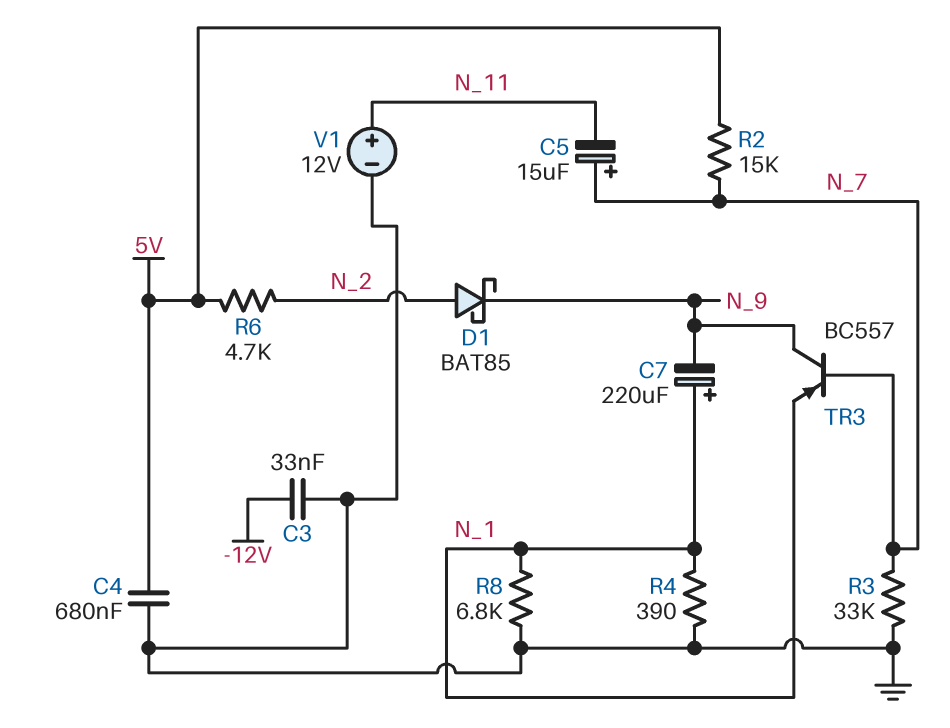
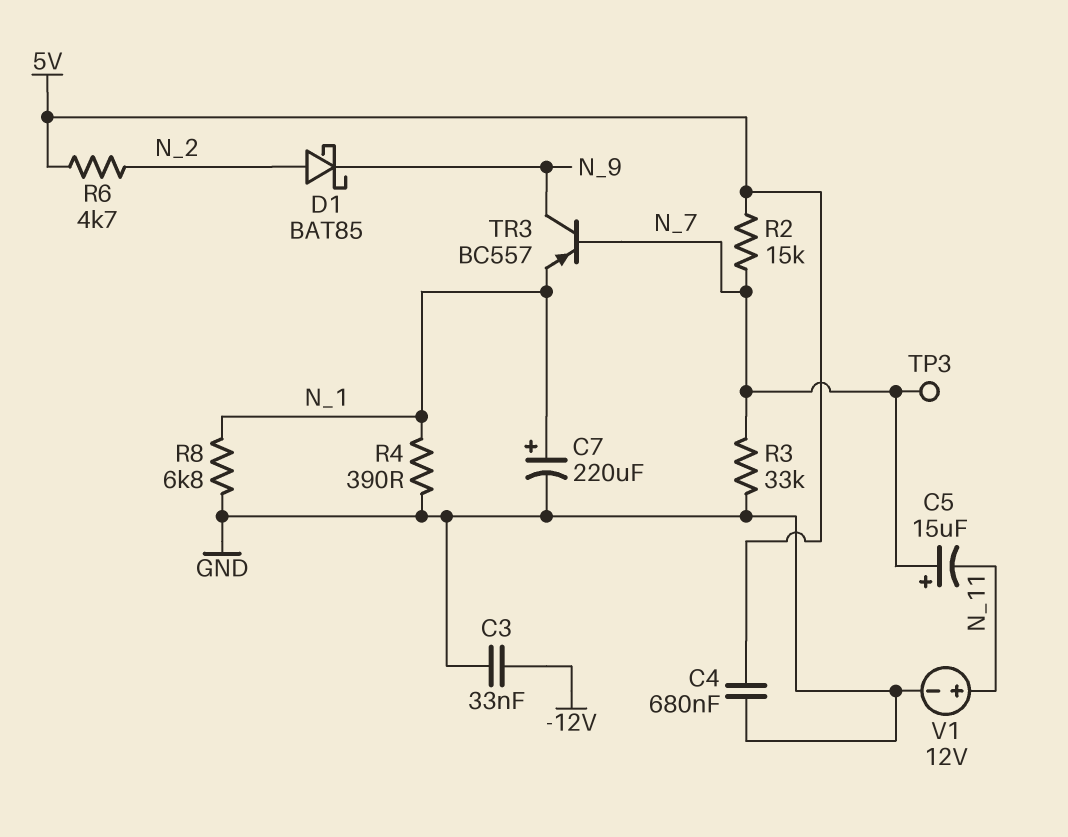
C7: 220uF (plus N_1, minus N_9) -> 220uF (plus N_1, minus GND)
TP3: none -> test point (N_7)

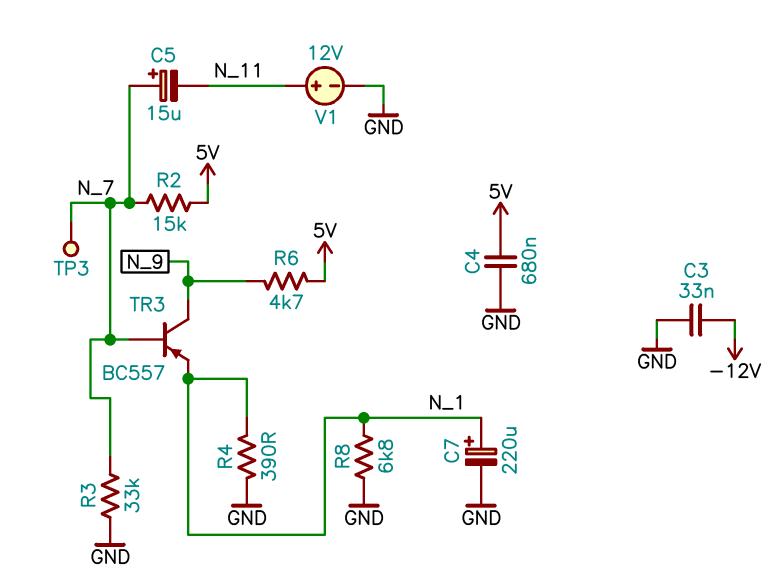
D1: schottky BAT85 (A N_2, K N_9) -> none
R6: 4.7k (5V, N_2) -> 4.7k (5V, N_9)

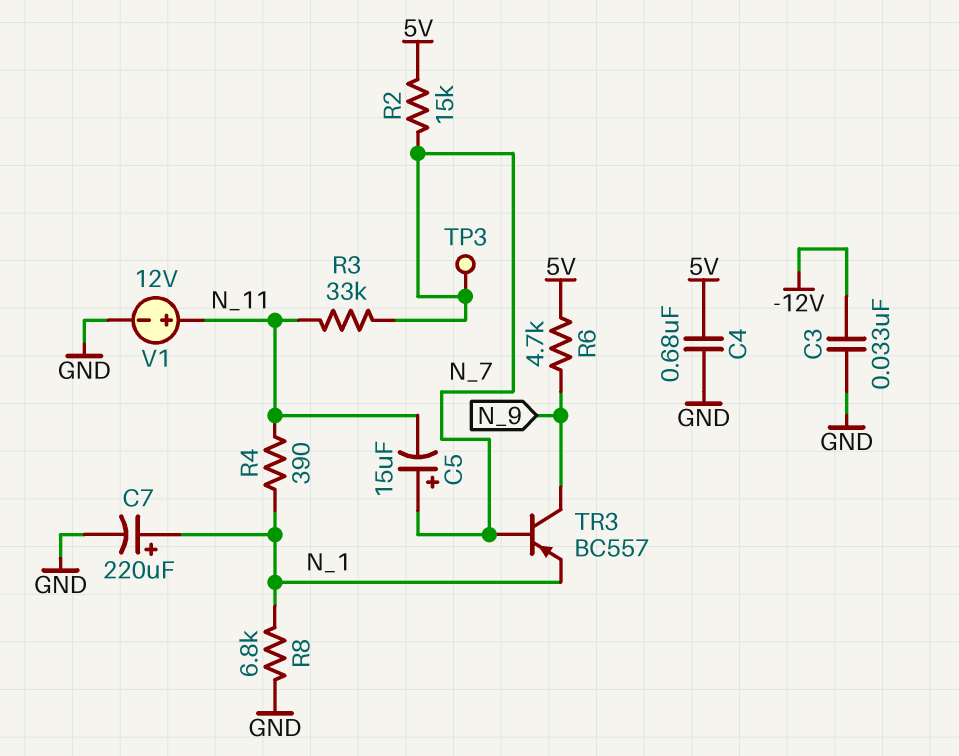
R3: 33k (GND, N_7) -> 33k (N_7, N_11)
R4: 390 (GND, N_1) -> 390 (N_1, N_11)

